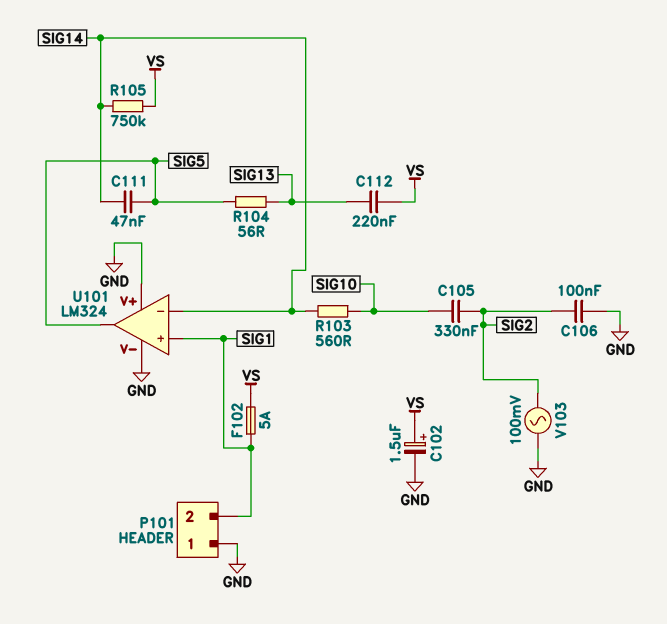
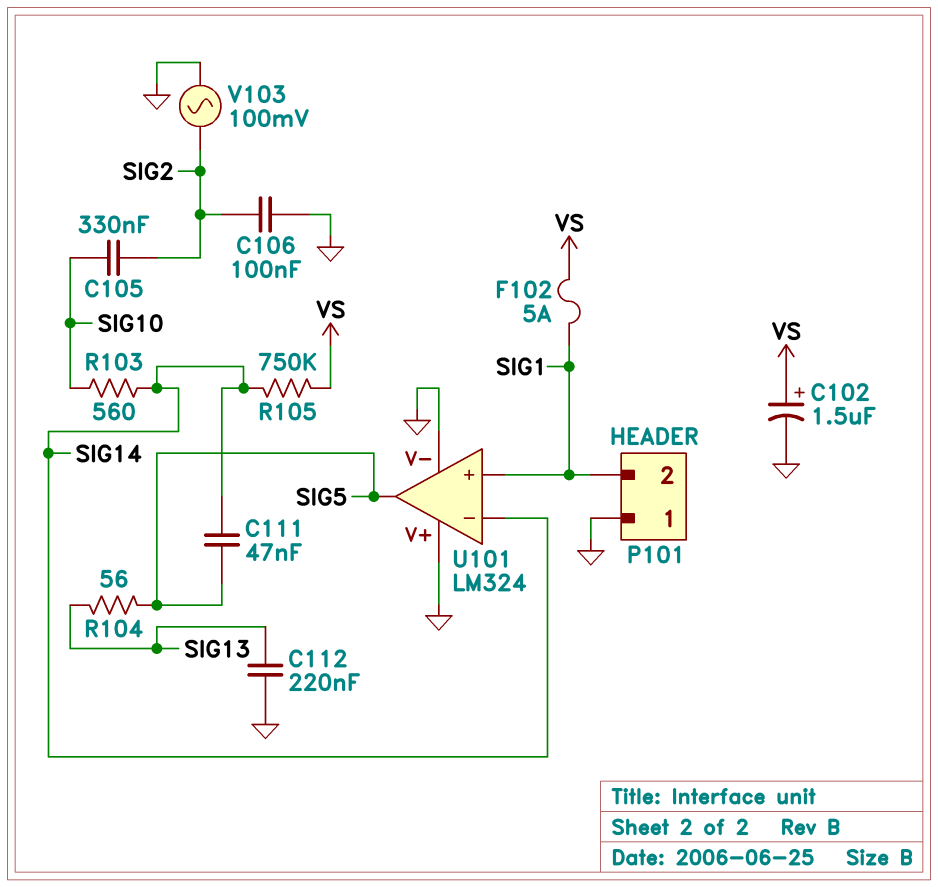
C112: 220nF (SIG13, VS) -> 220nF (GND, SIG13)

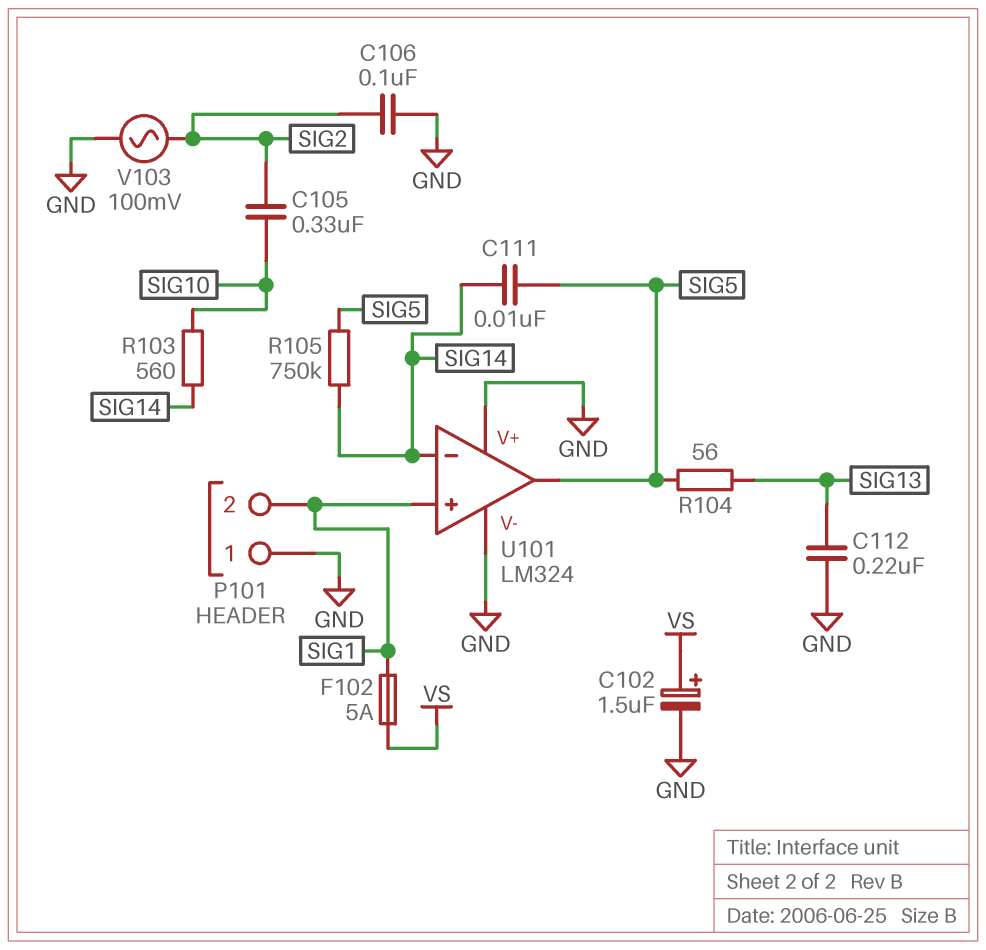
C111: 47nF (SIG5, SIG14) -> 10nF (SIG5, SIG14)
R105: 750k (SIG14, VS) -> 750k (SIG5, SIG14)

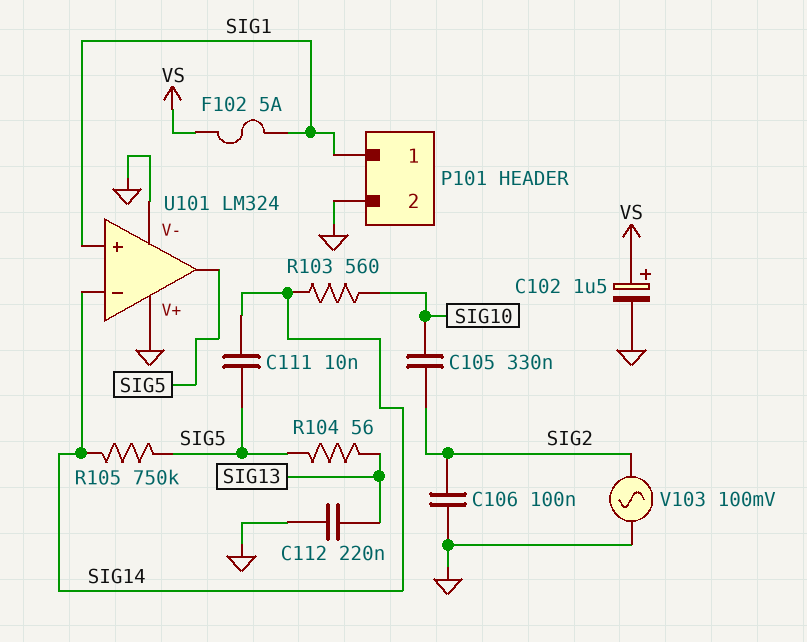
P101 pin 1: GND -> SIG1
P101 pin 2: SIG1 -> GND

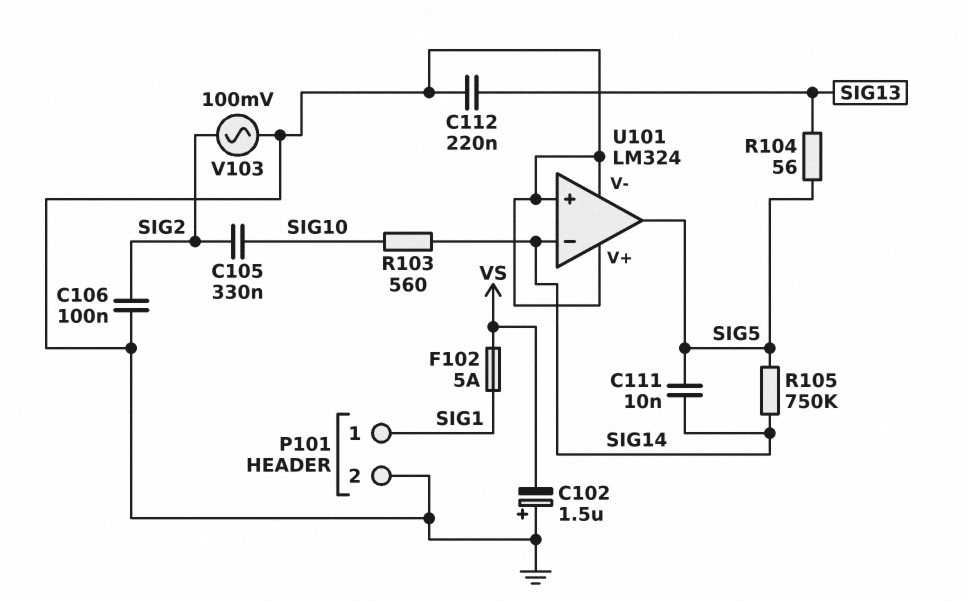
C102: 1.5uF (plus VS, minus GND) -> 1.5uF (plus GND, minus VS)
U101 pin in+: SIG1 -> GND

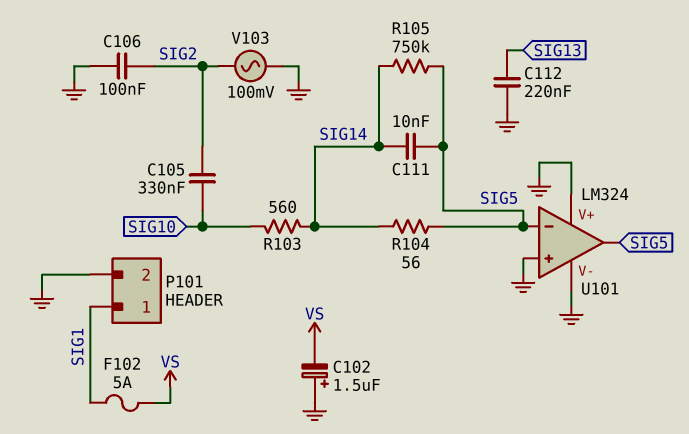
R104: 56 (SIG5, SIG13) -> 56 (SIG5, SIG14)
U101 pin in-: SIG14 -> SIG5

